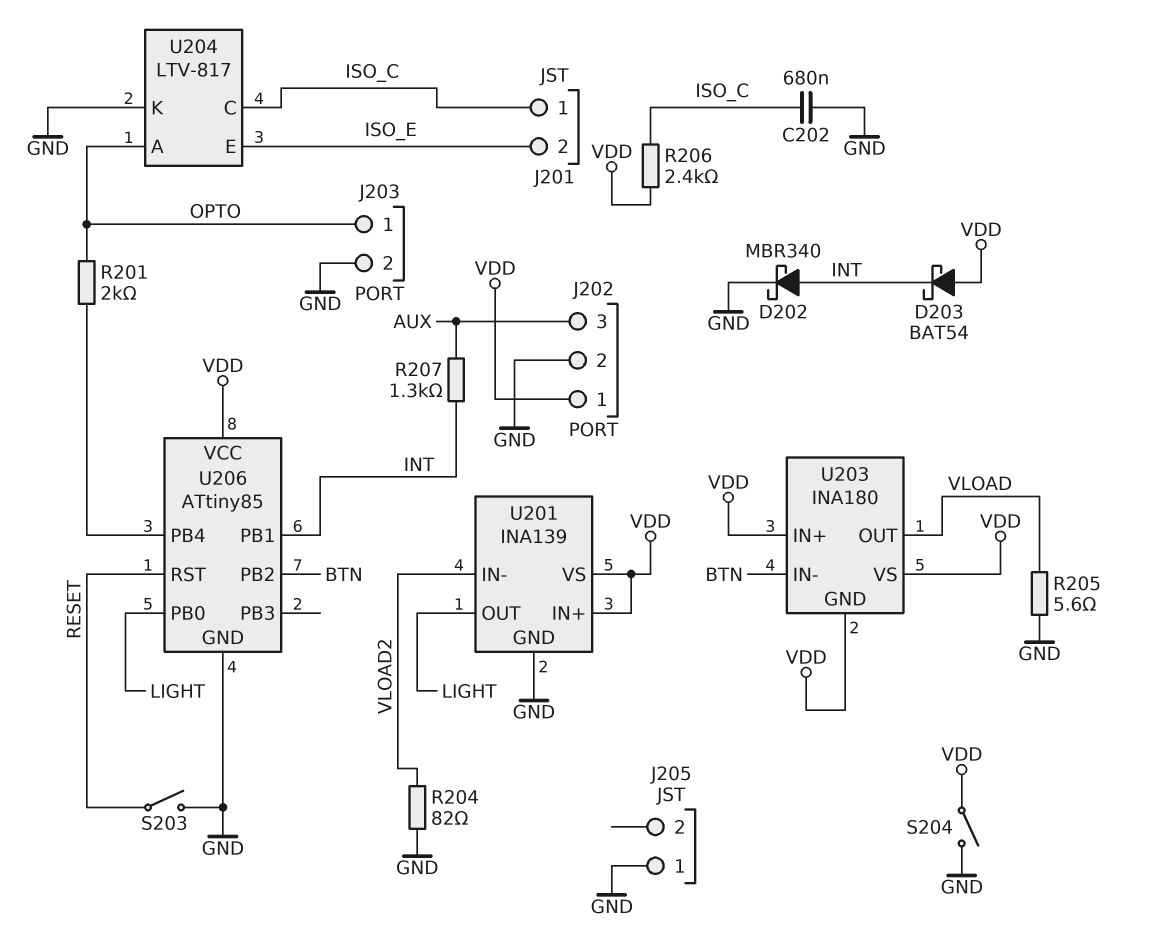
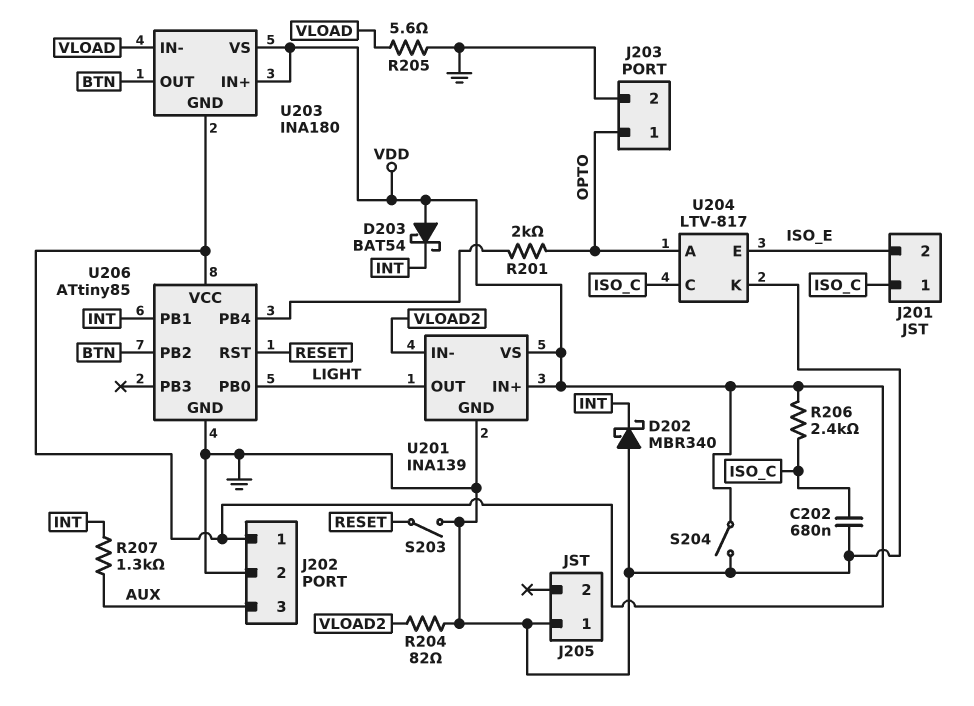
D202: schottky MBR340 (A INT, K GND) -> schottky MBR340 (A GND, K INT)
U203 pin IN-: BTN -> VLOAD
U203 pin OUT: VLOAD -> BTN

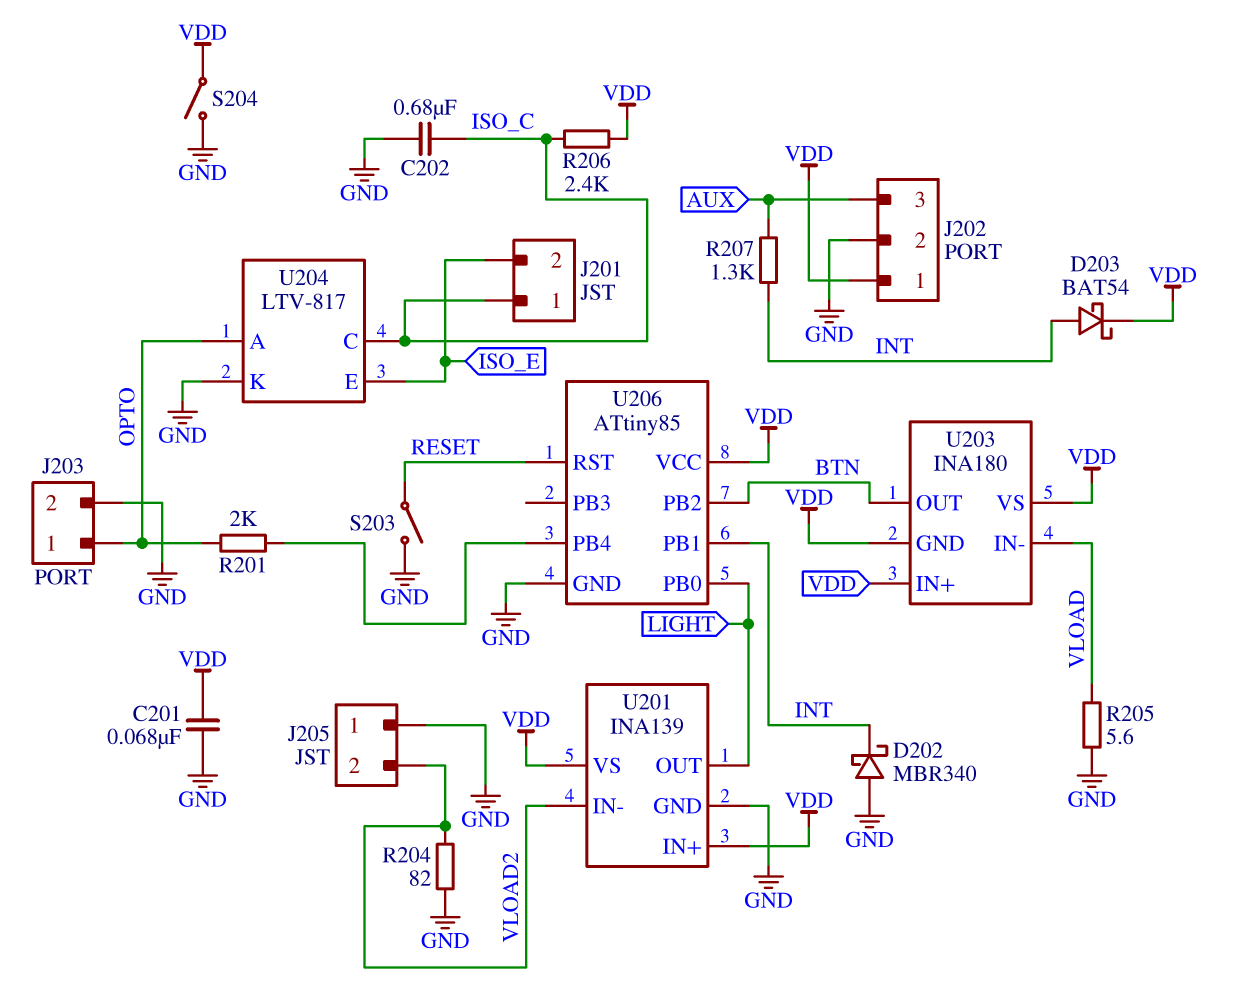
C201: none -> 68nF (GND, VDD)
D203: schottky BAT54 (A VDD, K INT) -> schottky BAT54 (A INT, K VDD)
J205 pin 2: none -> VLOAD2

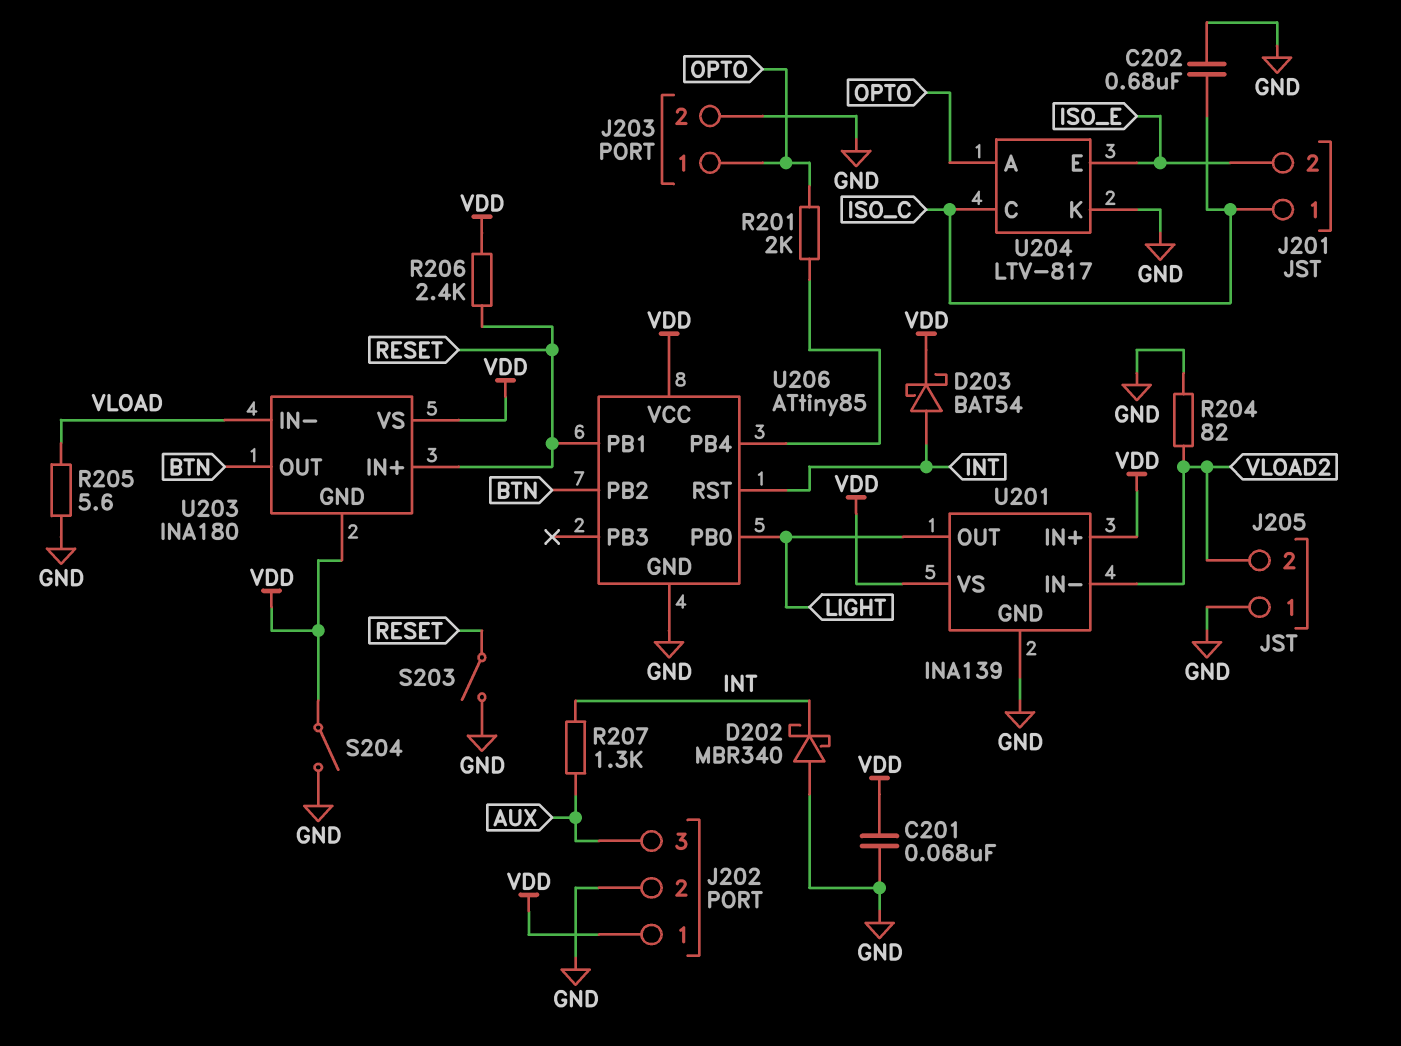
R206: 2.4k (ISO_C, VDD) -> 2.4k (RESET, VDD)
U203 pin IN+: VDD -> RESET
U206 pin PB1: INT -> RESET
U206 pin RST: RESET -> INT

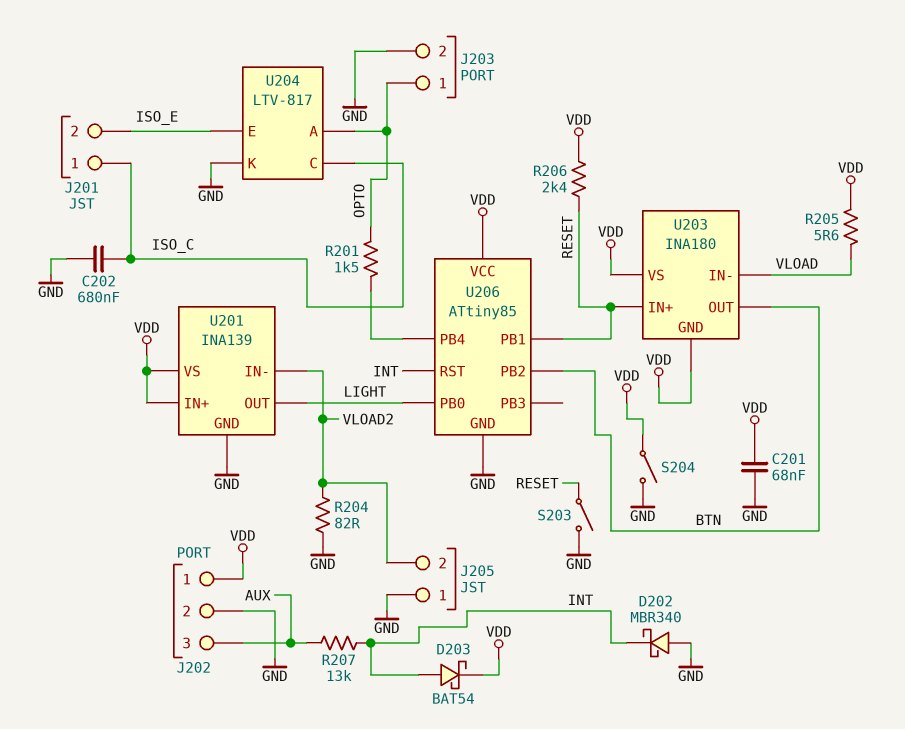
R201: 2k (OPTO, U206/PB4) -> 1.5k (OPTO, U206/PB4)
R205: 5.6 (GND, VLOAD) -> 5.6 (VDD, VLOAD)
R207: 1.3k (AUX, INT) -> 13k (AUX, INT)

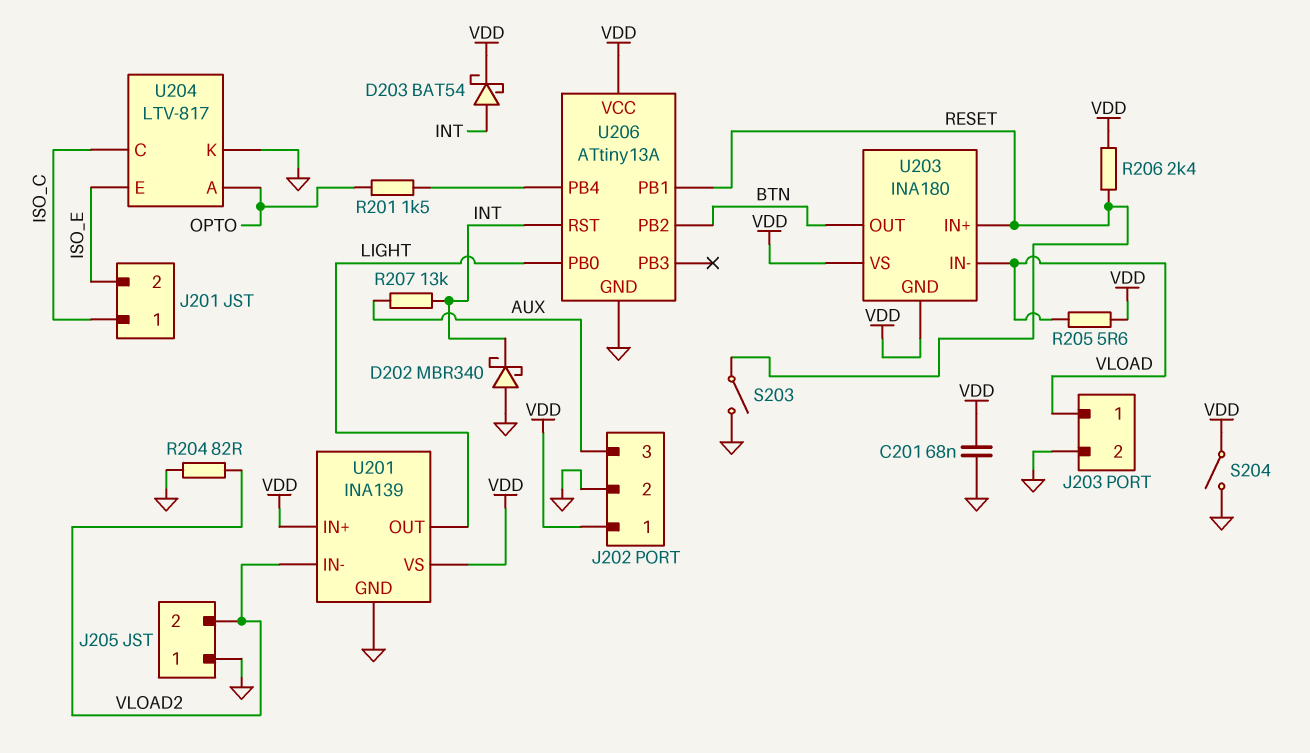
C202: 680nF (GND, ISO_C) -> none
J203 pin 1: OPTO -> VLOAD
U206: ATtiny85 -> ATtiny13A

